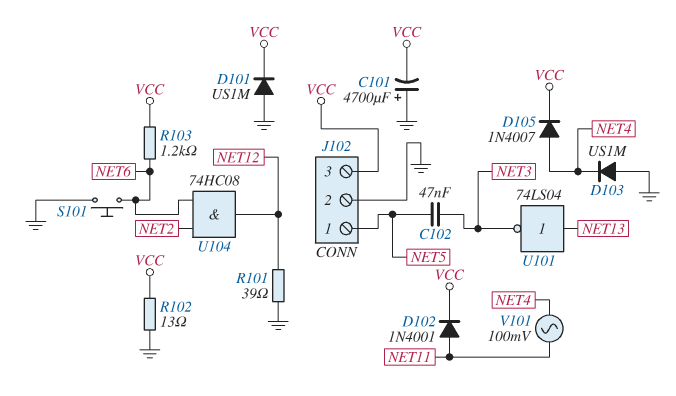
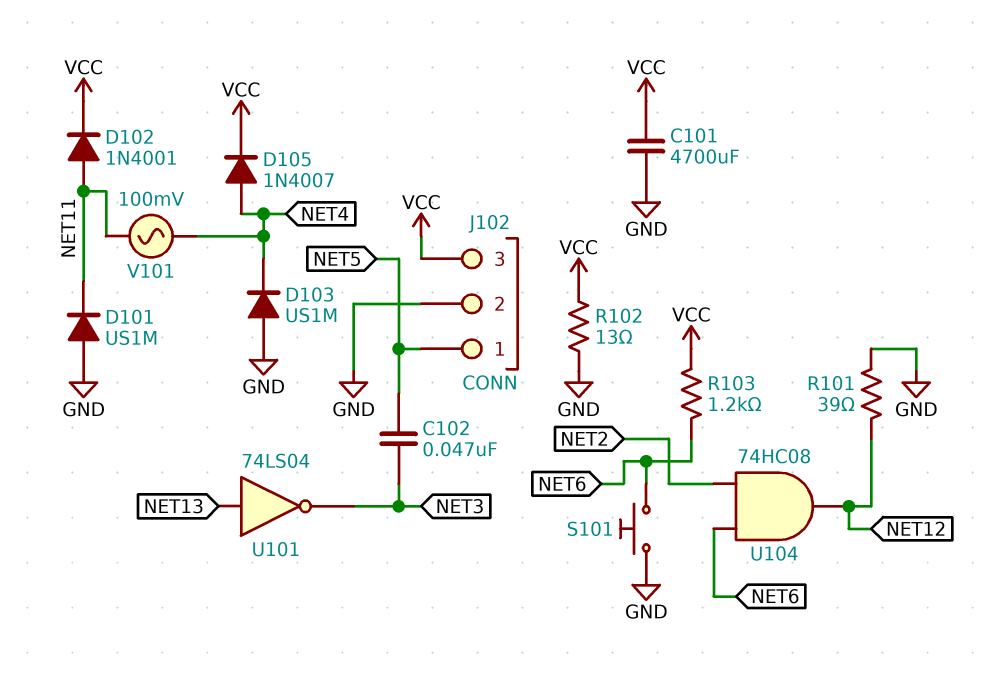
C101: 4700uF (plus GND, minus VCC) -> 4700uF (GND, VCC)
D101: diode US1M (A GND, K VCC) -> diode US1M (A GND, K NET11)

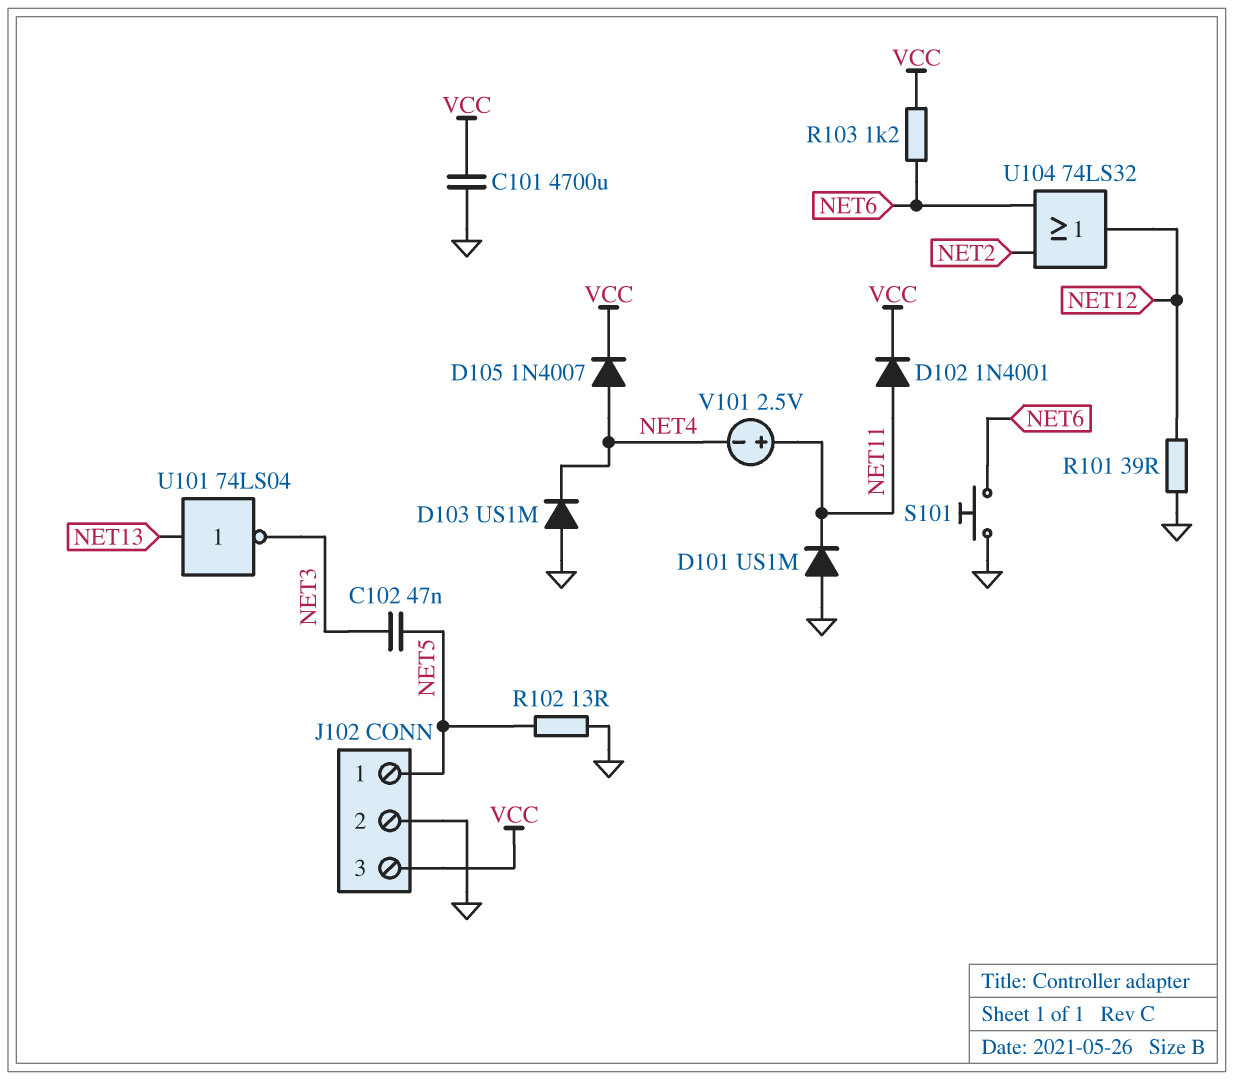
R102: 13 (GND, VCC) -> 13 (GND, NET5)
U104: AND 74HC08 (in NET2, in NET6, out NET12) -> OR 74LS32 (in NET2, in NET6, out NET12)
V101: AC 100mV (NET4, NET11) -> 2.5V (plus NET11, minus NET4)

